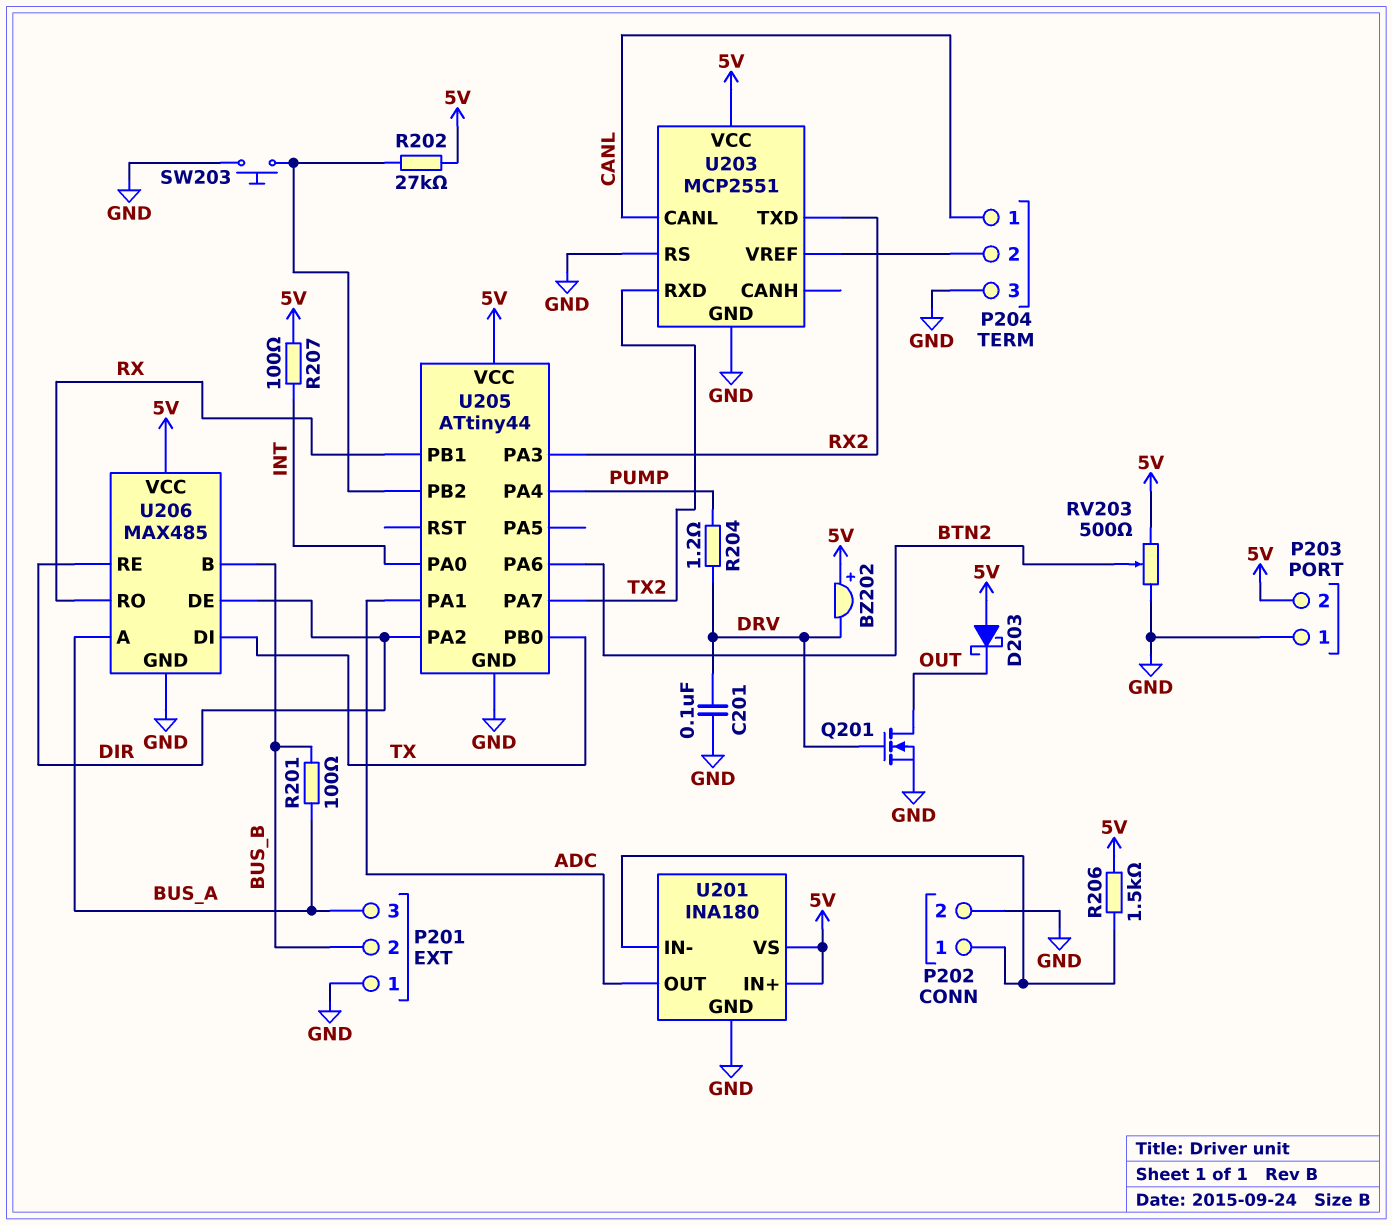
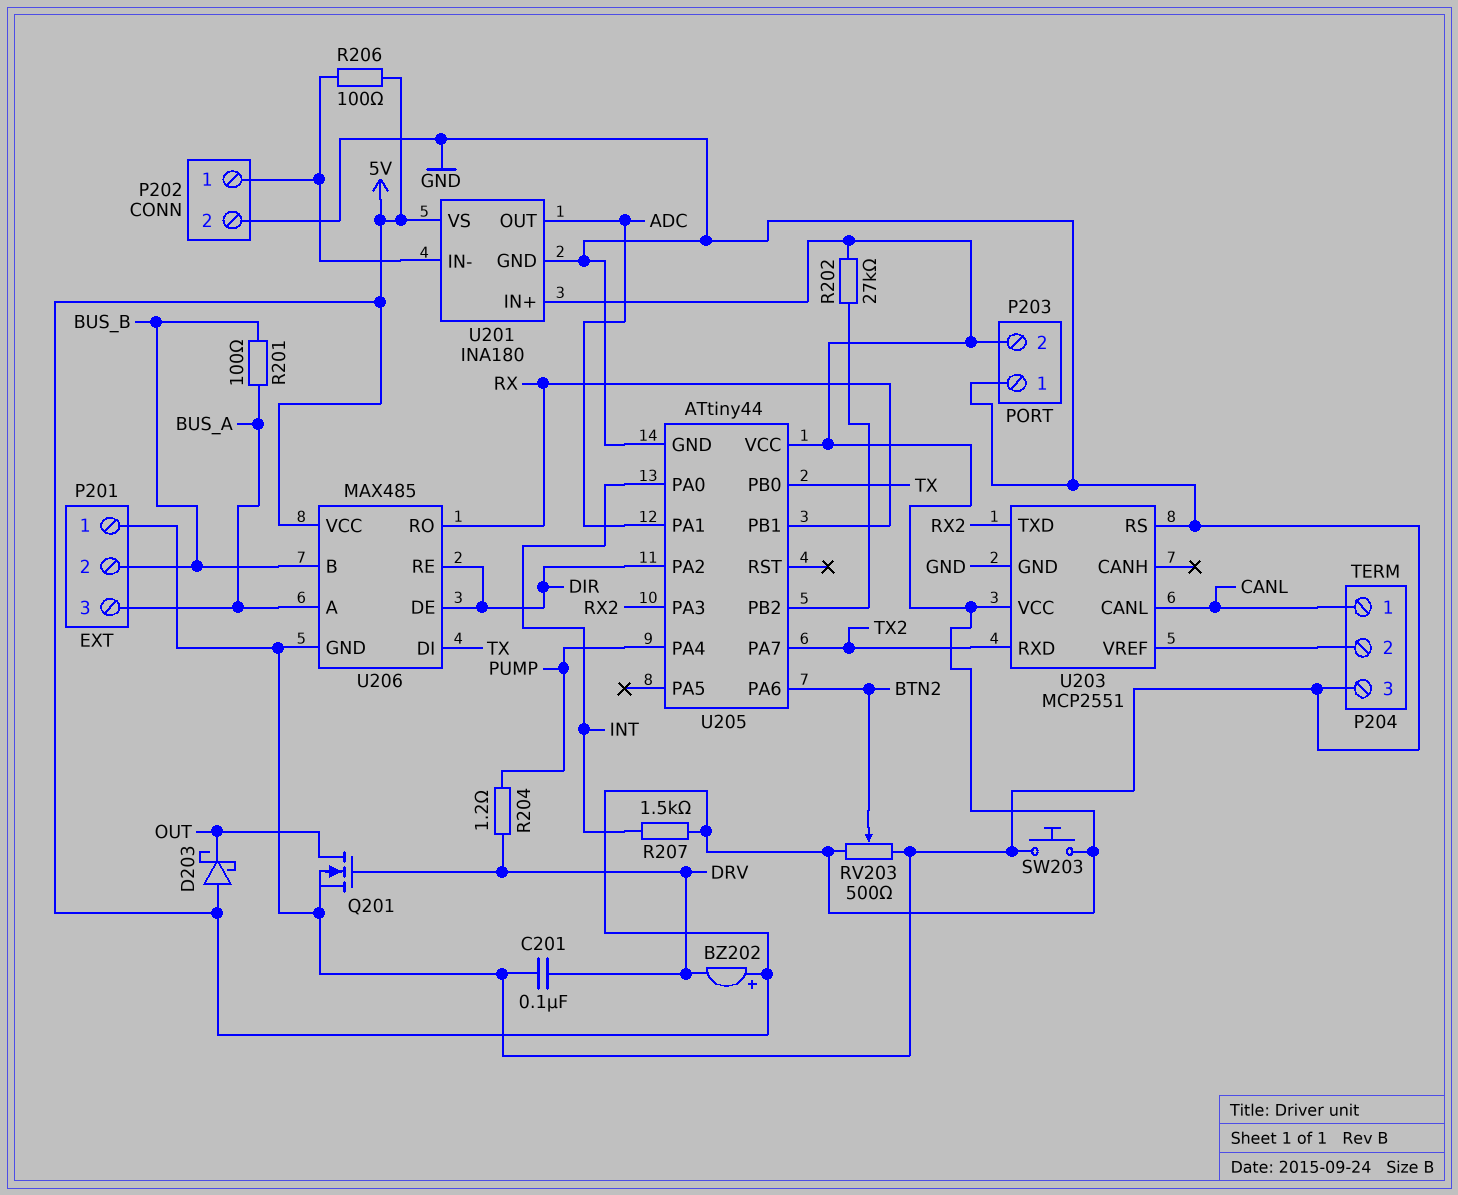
R206: 1.5k (5V, P202/1) -> 100 (5V, P202/1)
R207: 100 (5V, INT) -> 1.5k (5V, INT)
SW203: button (GND, U205/PB2) -> button (5V, GND)

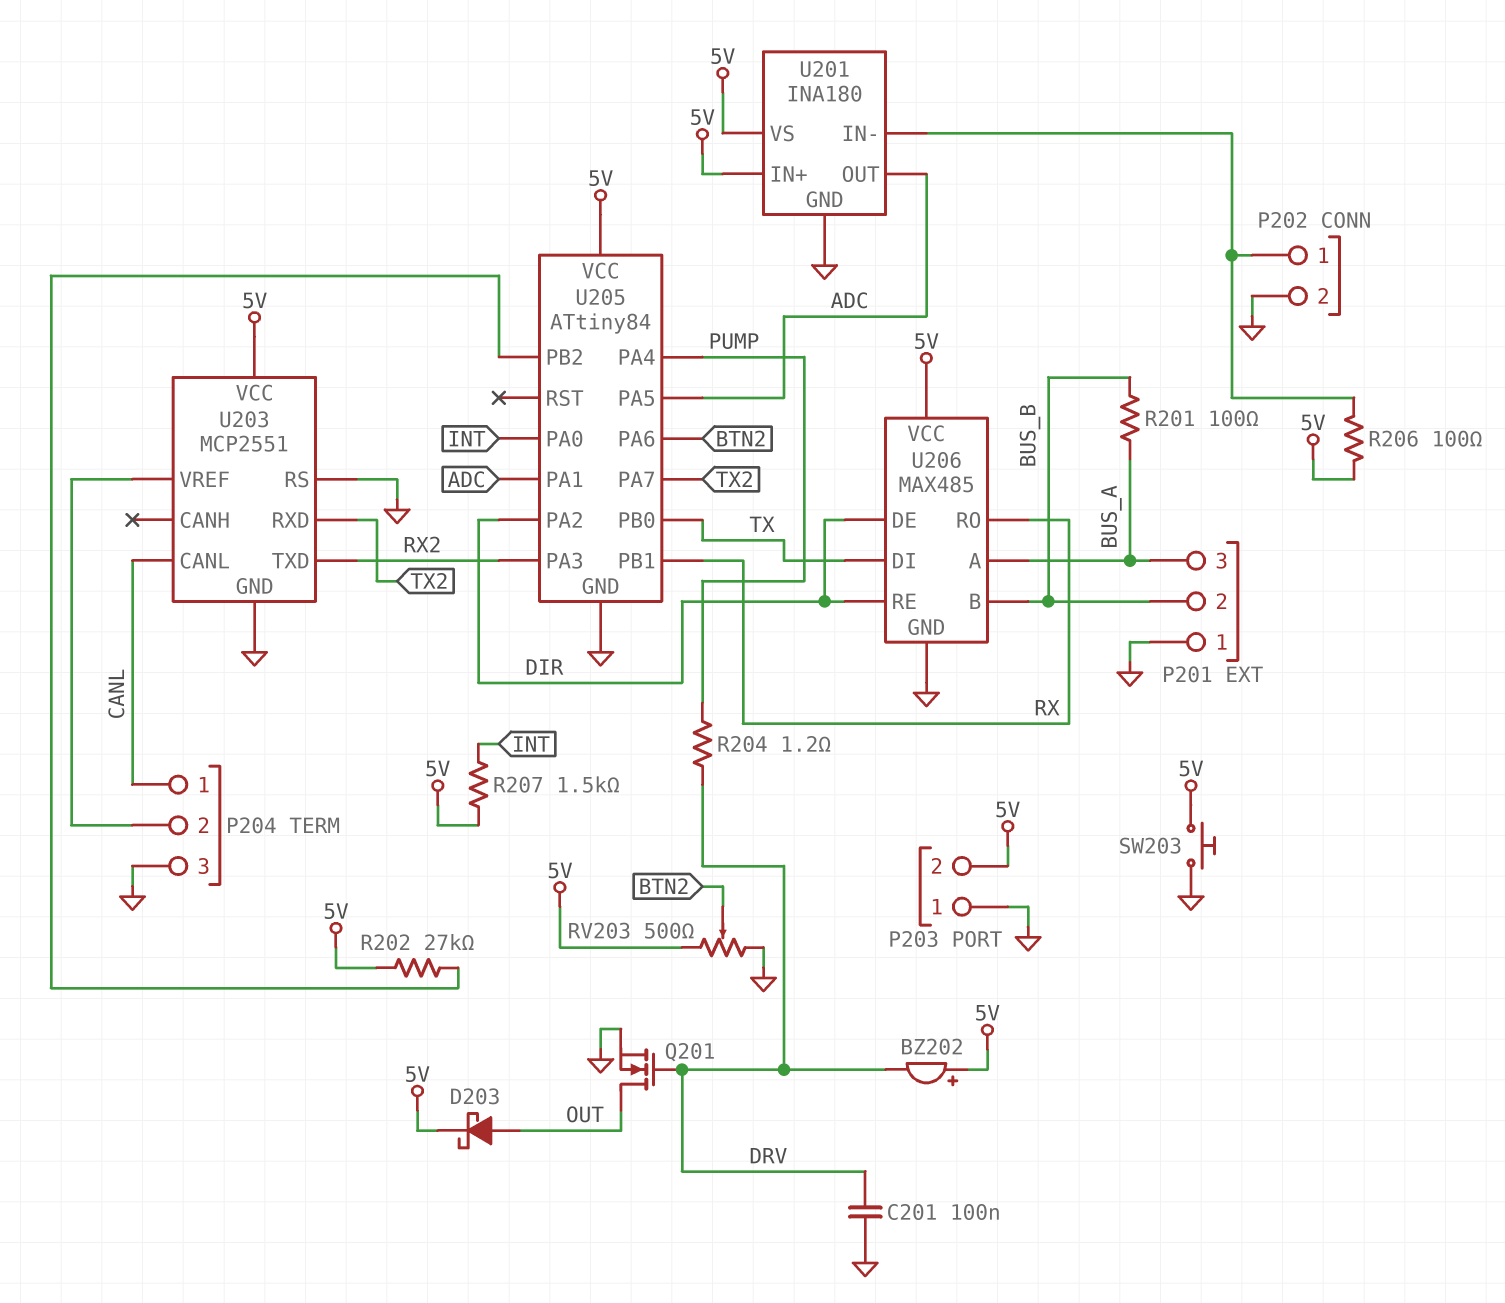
D203: schottky (A 5V, K OUT) -> schottky (A OUT, K 5V)
U205: ATtiny44 -> ATtiny84
U205 pin PA5: none -> ADC

